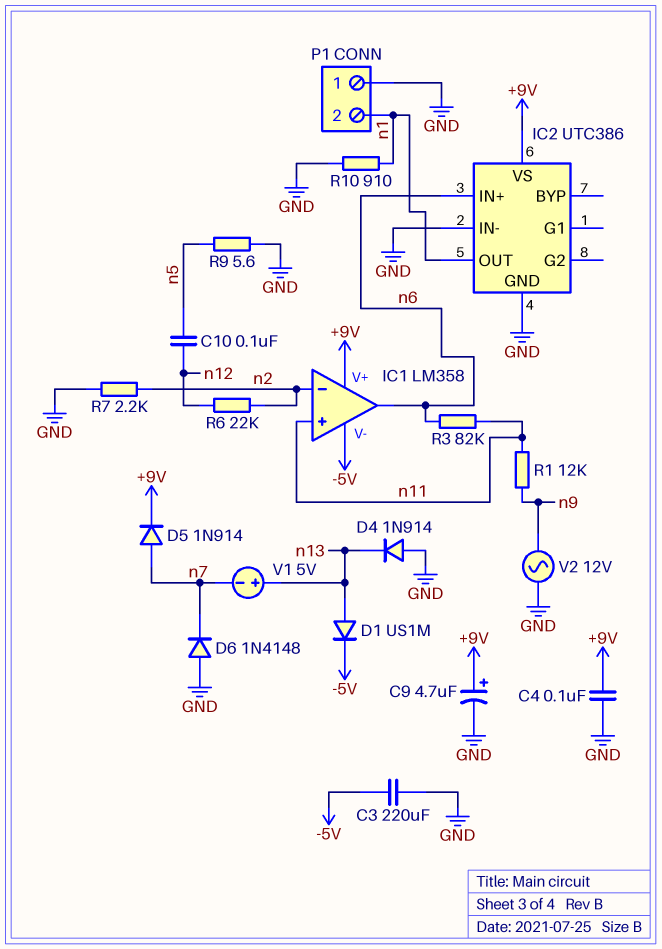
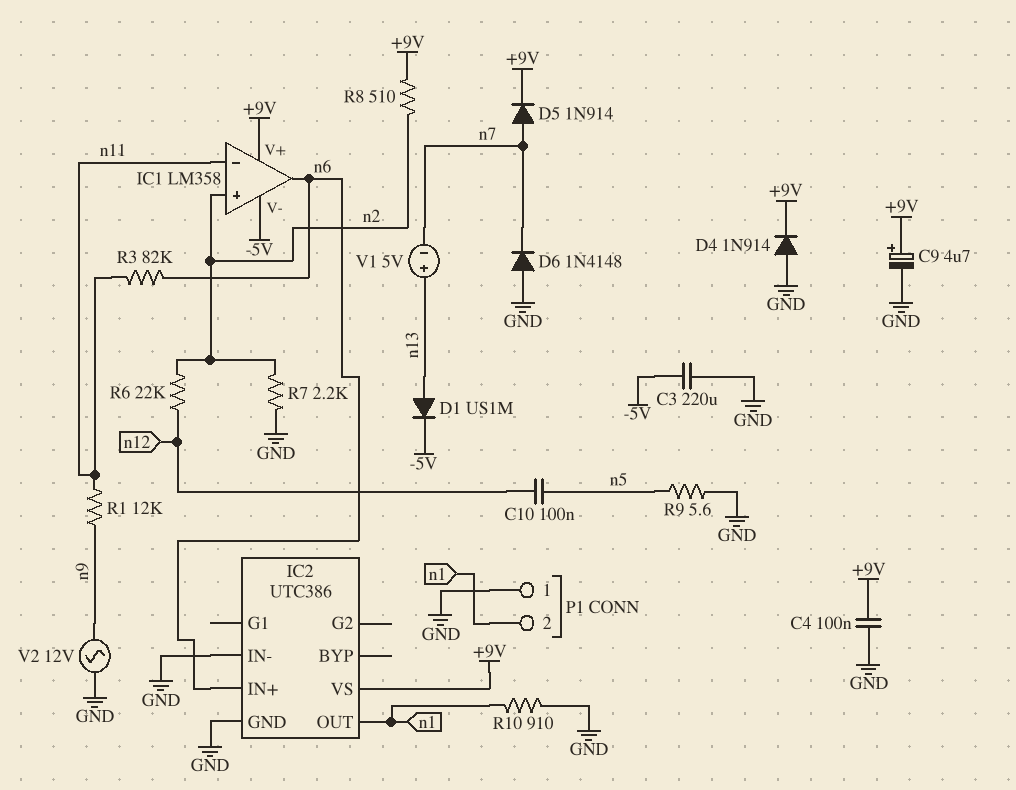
D4: diode 1N914 (A GND, K n13) -> diode 1N914 (A GND, K +9V)
IC1 pin in+: n11 -> n2
IC1 pin in-: n2 -> n11
R8: none -> 510 (+9V, n2)

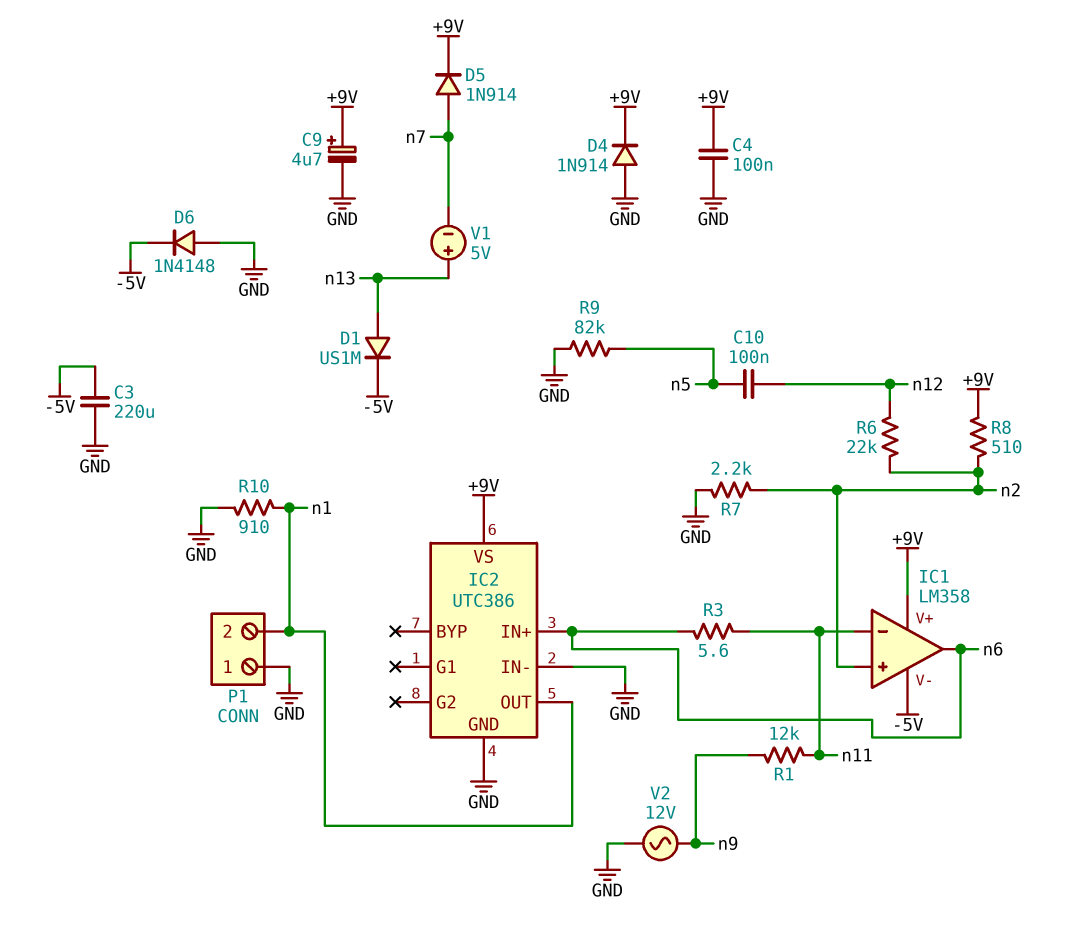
D6: diode 1N4148 (A GND, K n7) -> diode 1N4148 (A GND, K -5V)
R3: 82k (n6, n11) -> 5.6 (n6, n11)
R9: 5.6 (GND, n5) -> 82k (GND, n5)

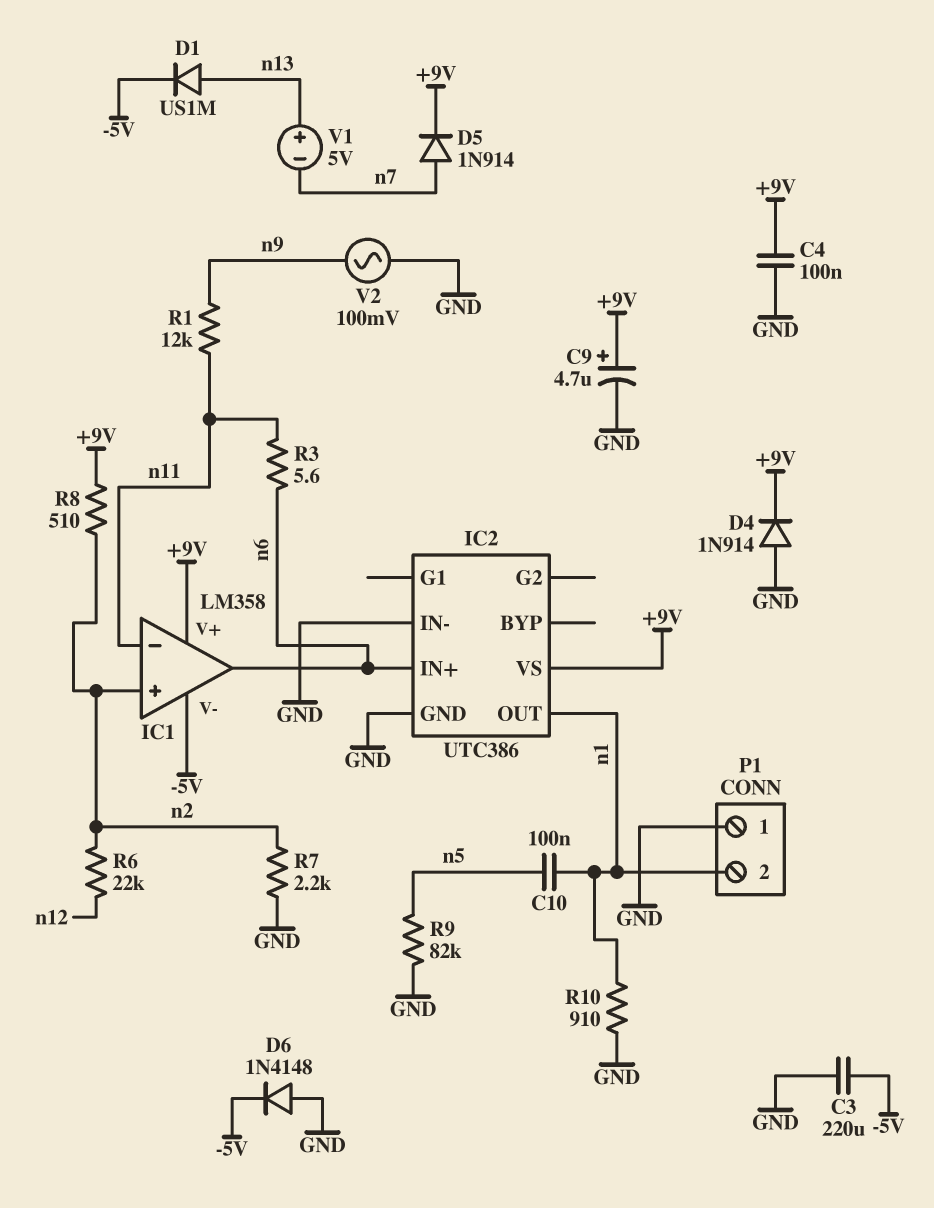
C10: 100nF (n5, n12) -> 100nF (n1, n5)
V2: AC 12V (GND, n9) -> AC 100mV (GND, n9)

